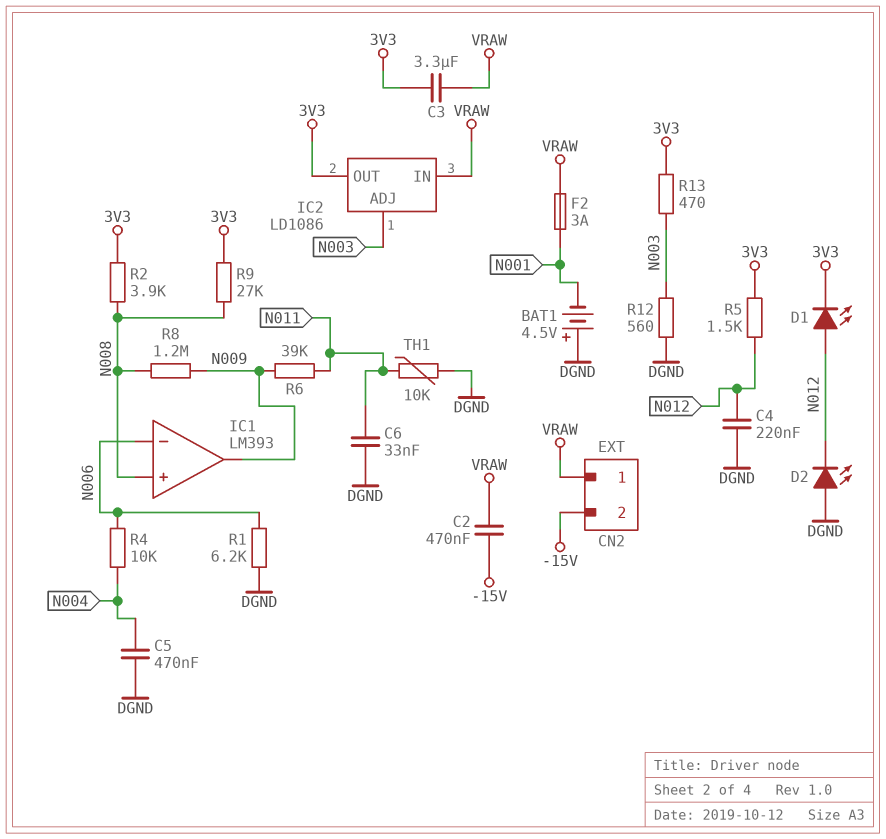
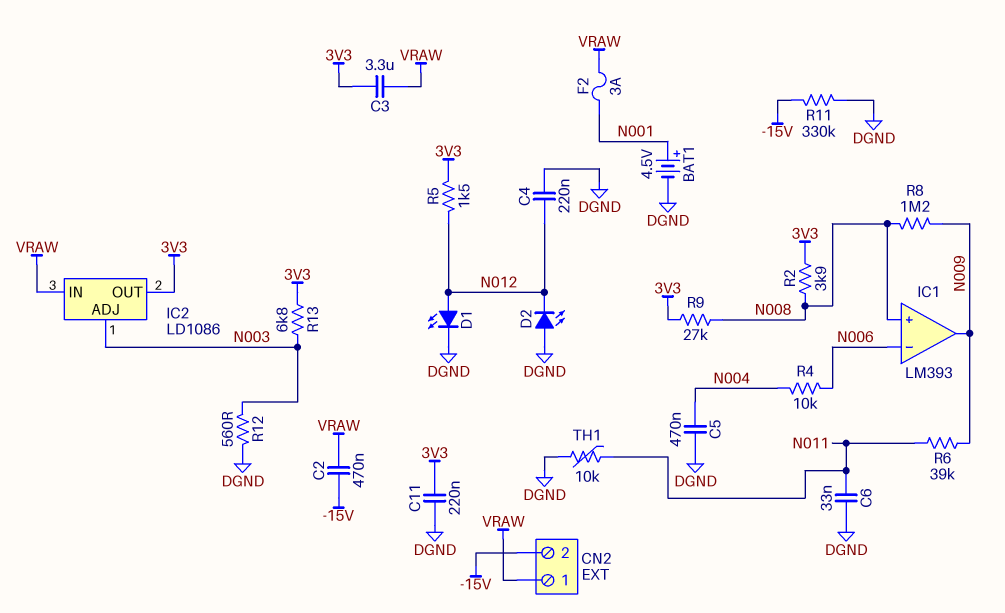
BAT1: 4.5V (plus DGND, minus N001) -> 4.5V (plus N001, minus DGND)
C11: none -> 220nF (3V3, DGND)
D1: LED (A N012, K 3V3) -> LED (A N012, K DGND)
R1: 6.2k (DGND, N006) -> none
R11: none -> 330k (-15V, DGND)
R13: 470 (3V3, N003) -> 6.8k (3V3, N003)

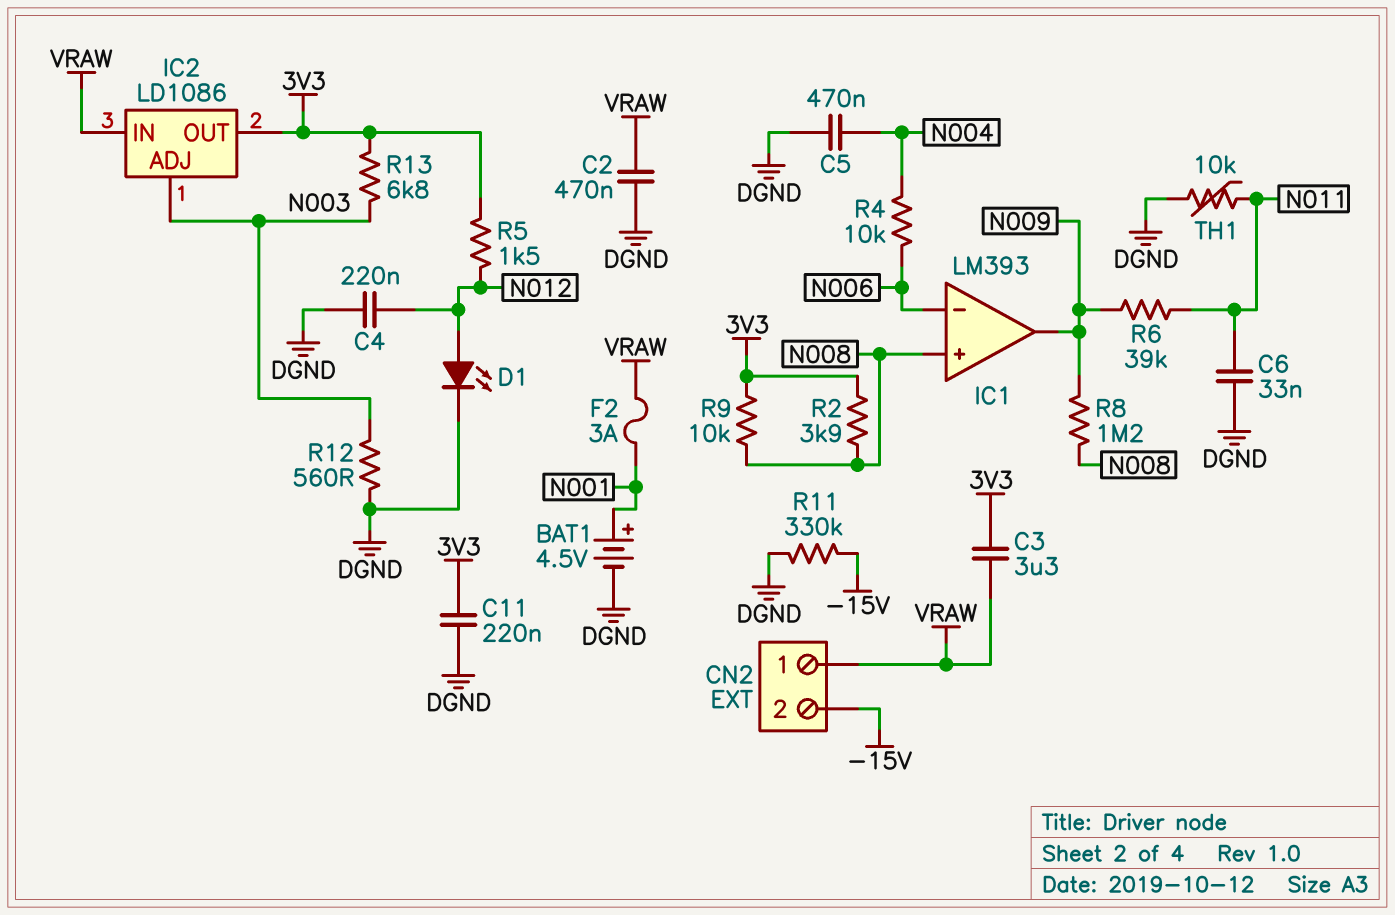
C2: 470nF (-15V, VRAW) -> 470nF (DGND, VRAW)
D2: LED (A DGND, K N012) -> none
R9: 27k (3V3, N008) -> 10k (3V3, N008)

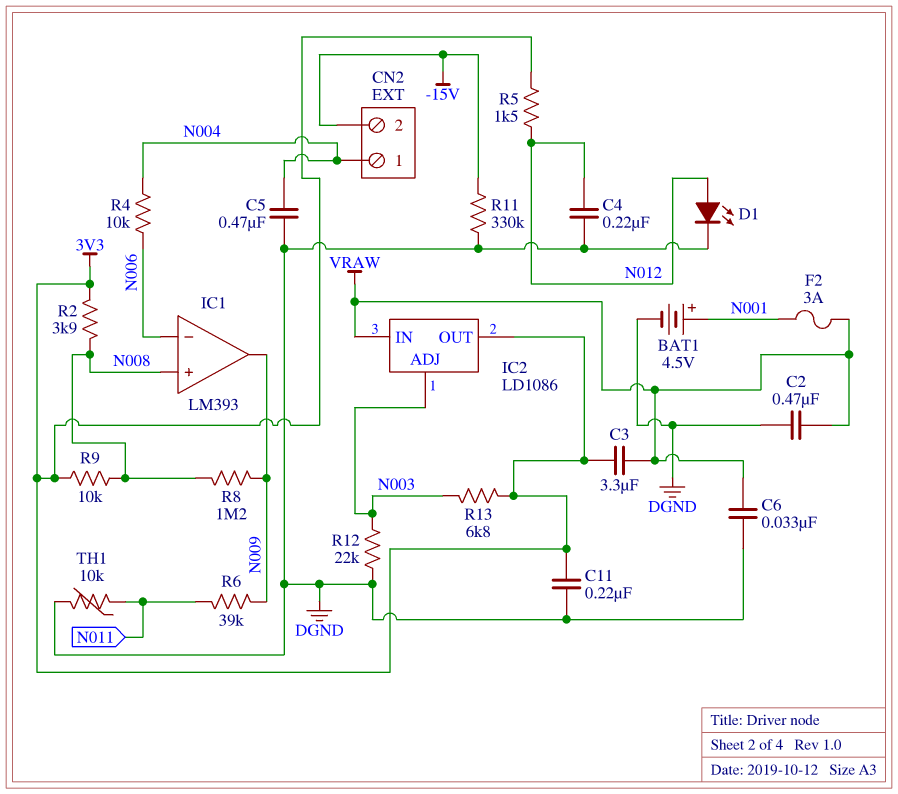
C6: 33nF (DGND, N011) -> 33nF (DGND, VRAW)
CN2 pin 1: VRAW -> N004
R12: 560 (DGND, N003) -> 22k (DGND, N003)

